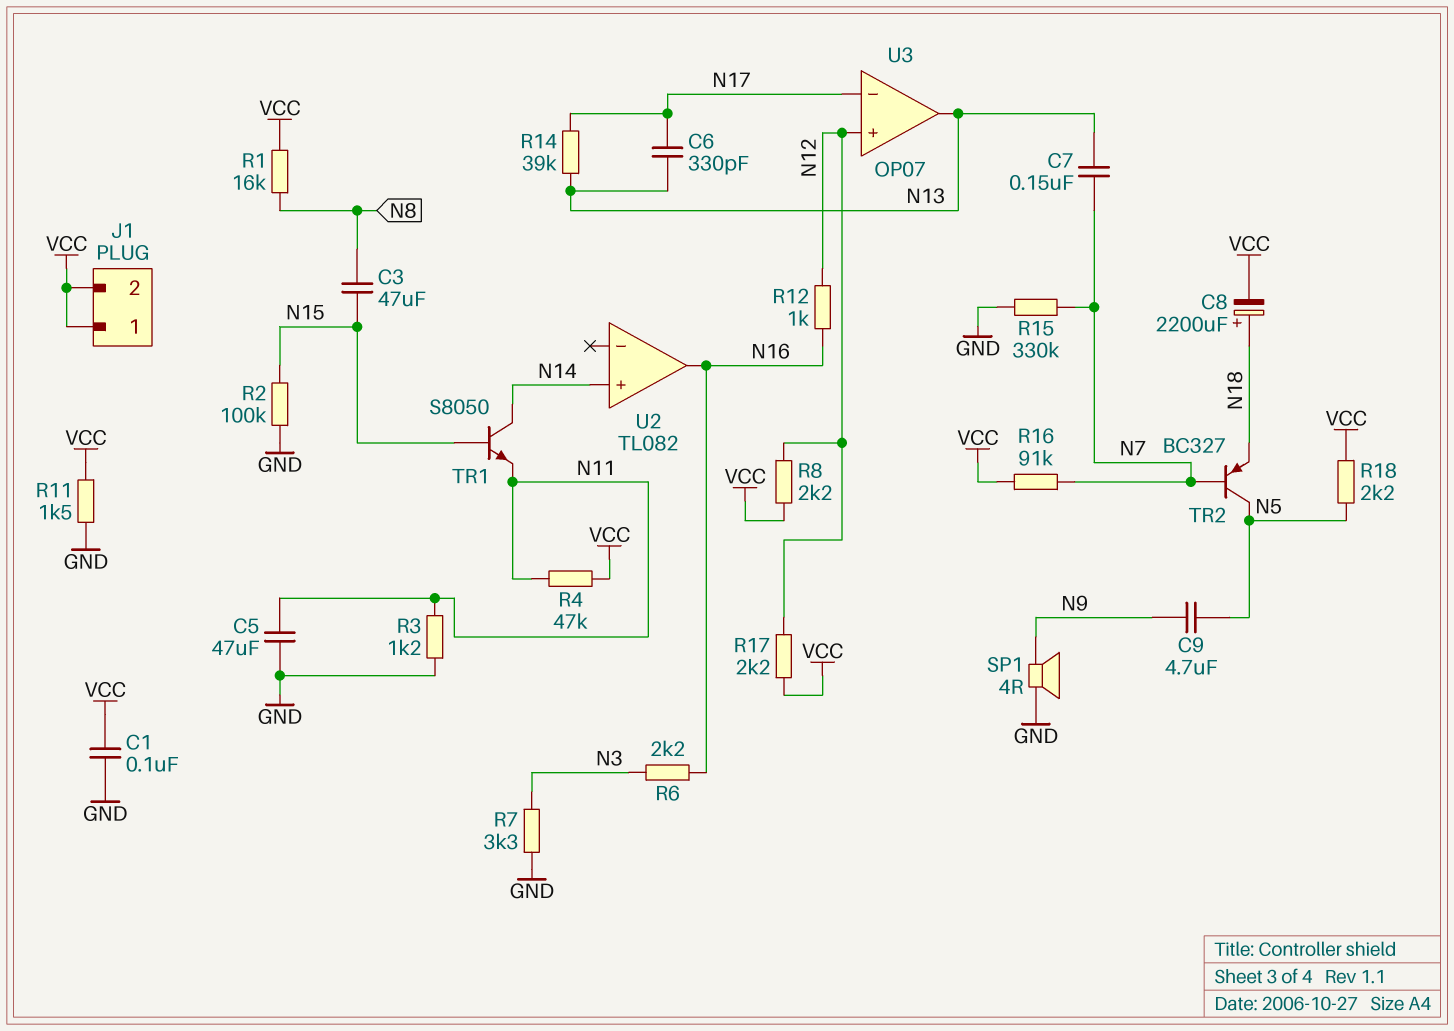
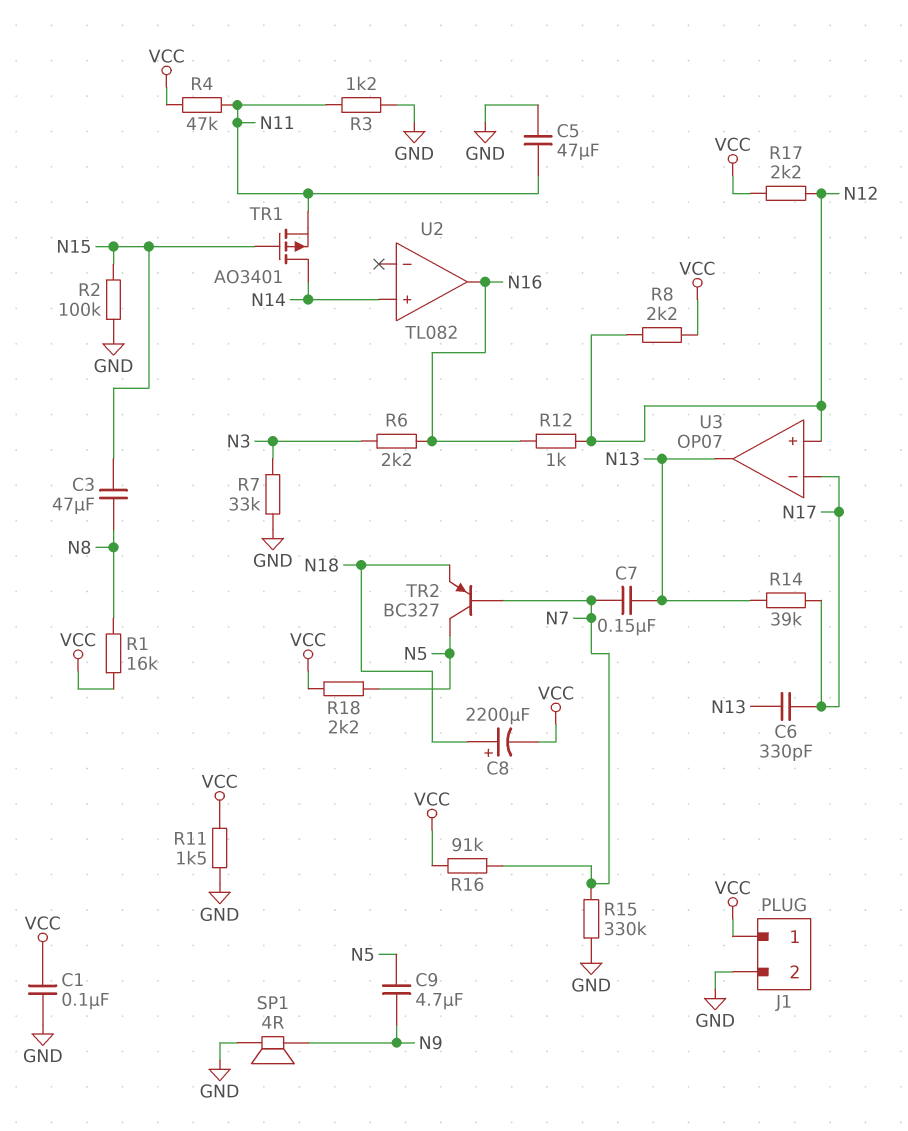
J1 pin 2: VCC -> GND
R7: 3.3k (GND, N3) -> 33k (GND, N3)
TR1: NPN S8050 (B N15, C N14, E N11) -> PMOS AO3401 (G N15, D N14, S N11)

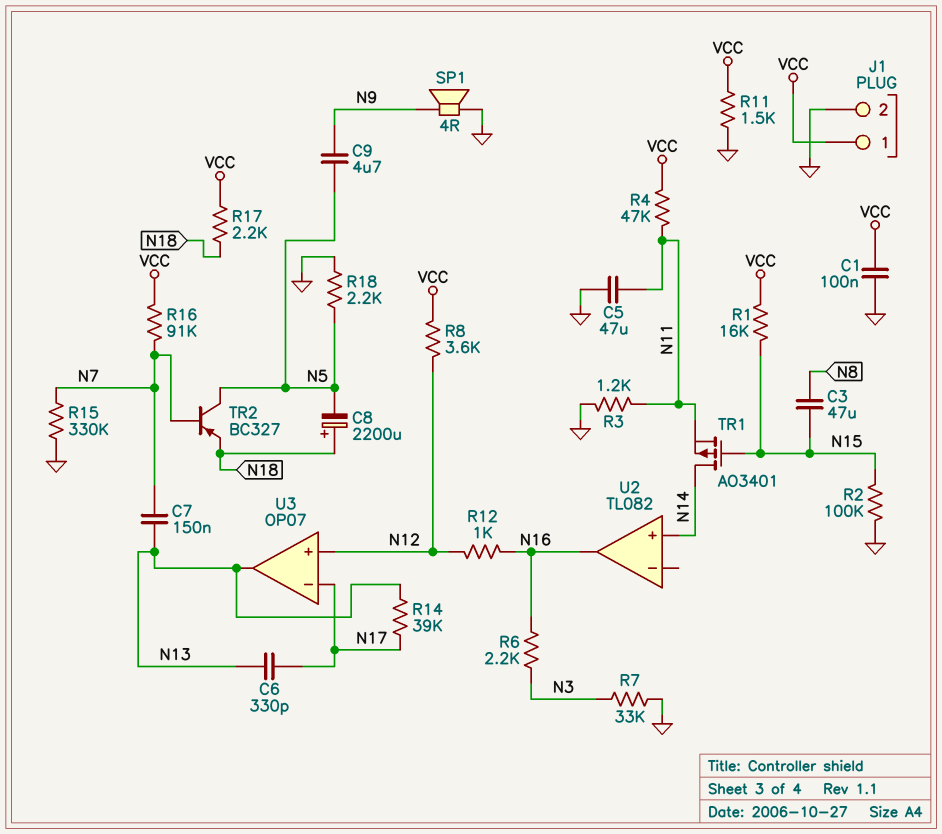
C8: 2200uF (plus N18, minus VCC) -> 2200uF (plus N18, minus N5)
R1: 16k (N8, VCC) -> 16k (N15, VCC)
R8: 2.2k (N12, VCC) -> 3.6k (N12, VCC)
R17: 2.2k (N12, VCC) -> 2.2k (N18, VCC)
R18: 2.2k (N5, VCC) -> 2.2k (GND, N5)

